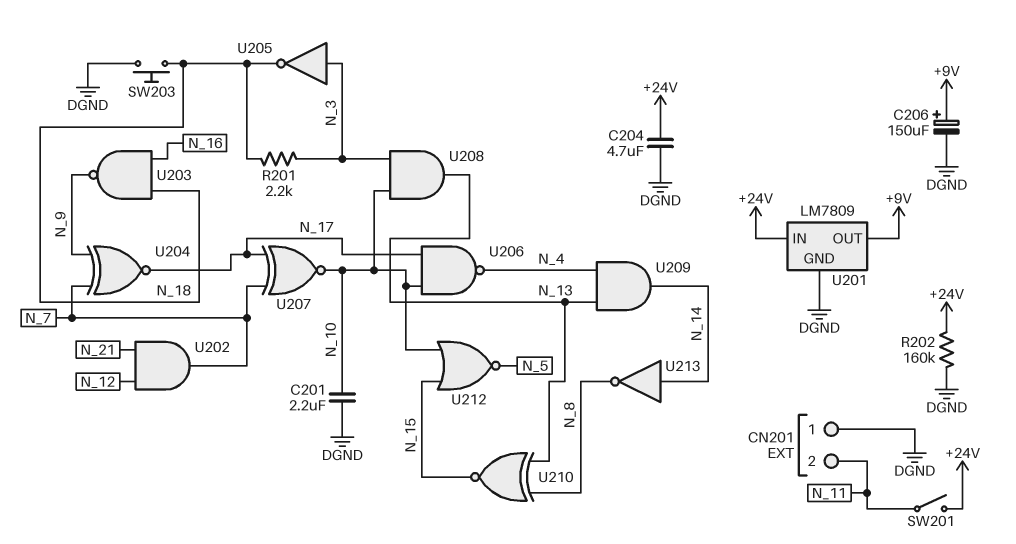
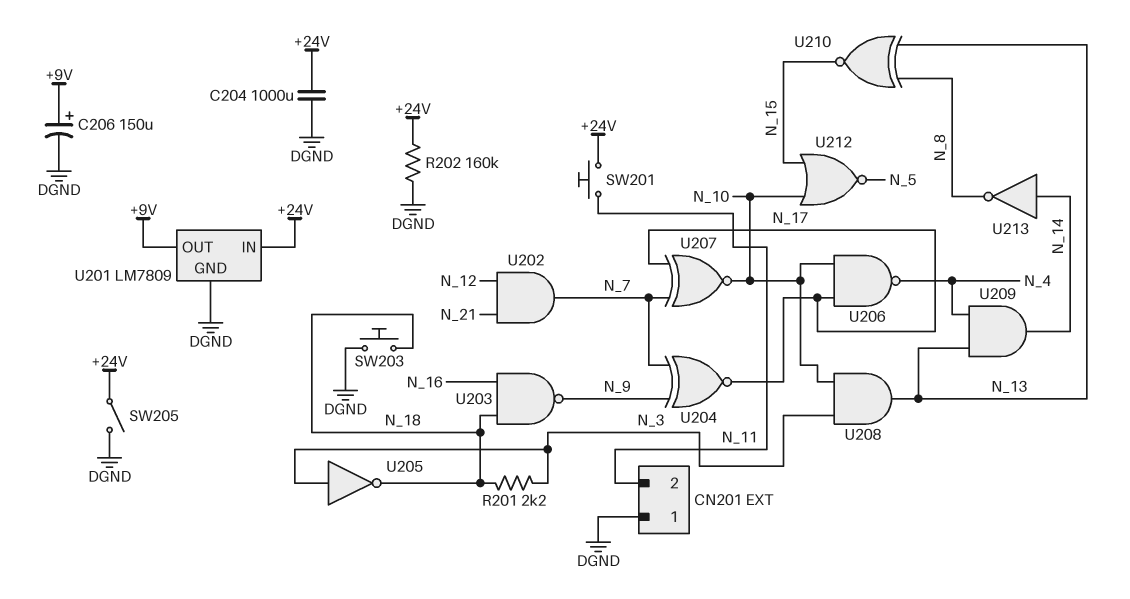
C201: 2.2uF (DGND, N_10) -> none
C204: 4.7uF (+24V, DGND) -> 1000uF (+24V, DGND)
SW201: switch (+24V, N_11) -> button (+24V, N_11)
SW205: none -> switch (+24V, DGND)

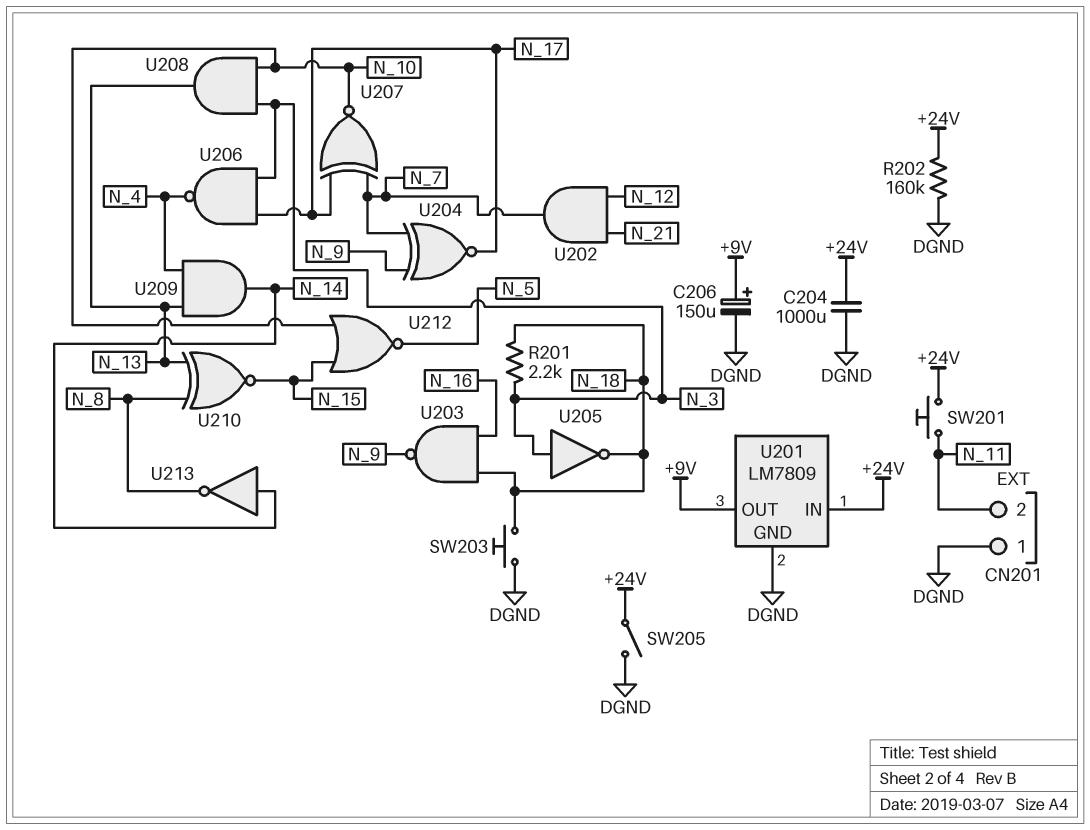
U206: NAND (in N_10, in N_17, out N_4) -> NAND (in N_3, in N_17, out N_4)

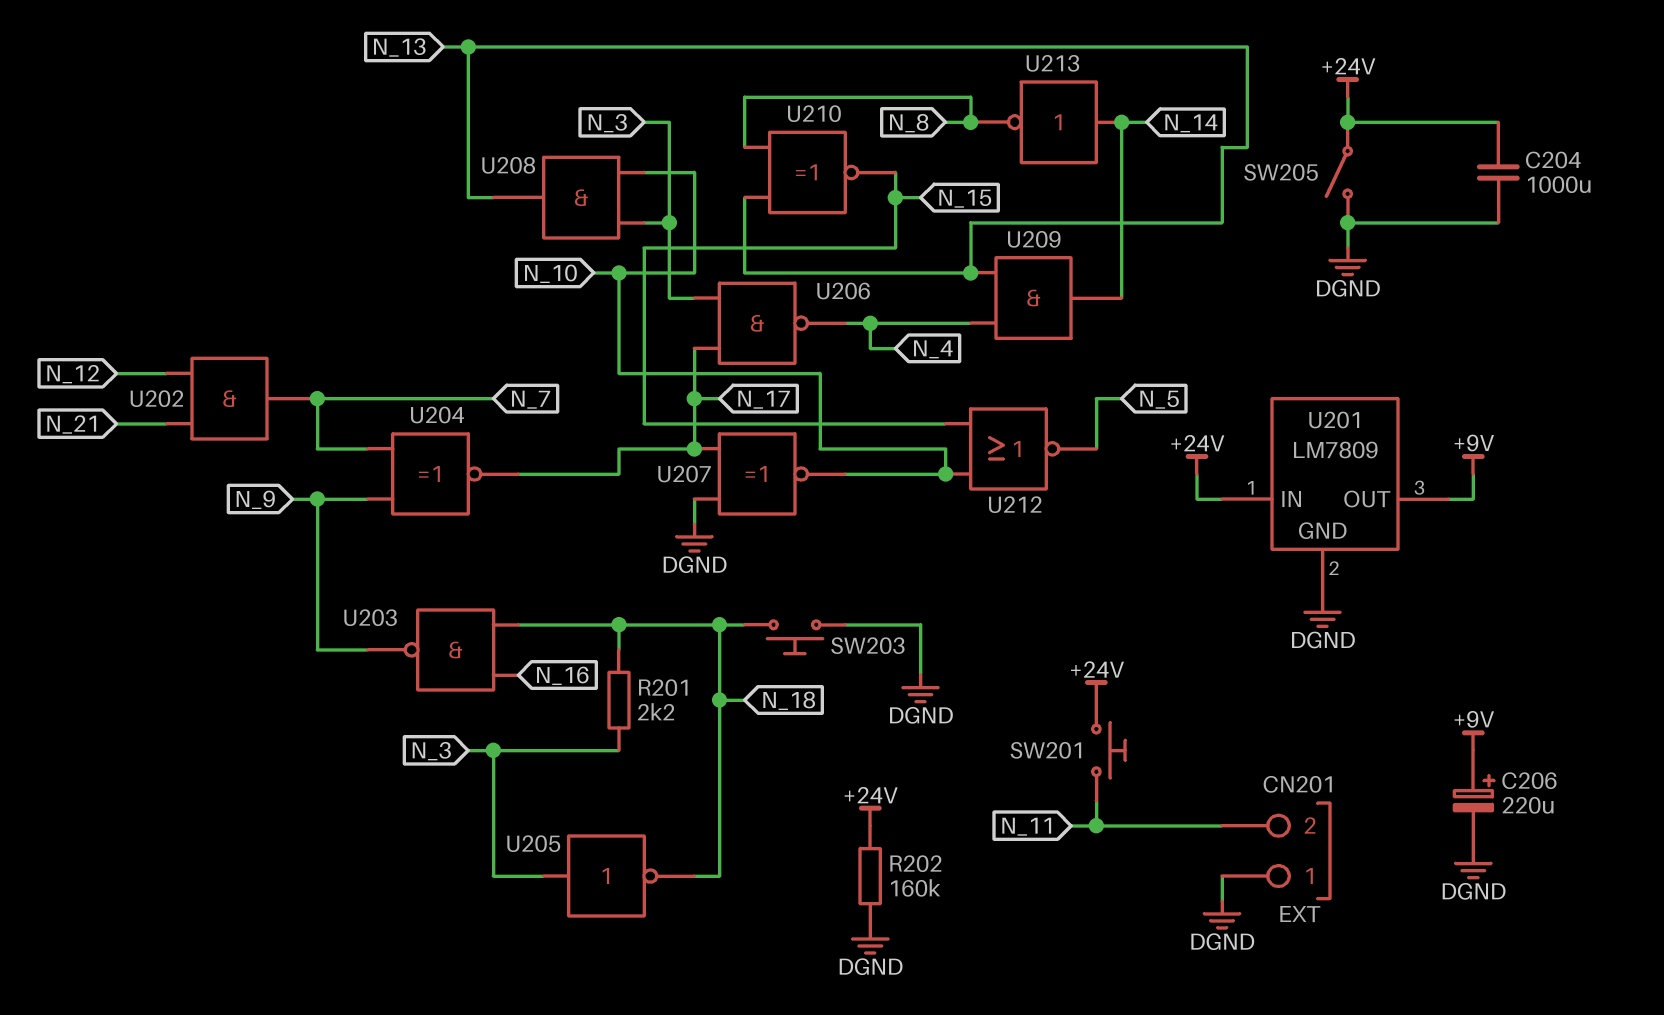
C206: 150uF (plus +9V, minus DGND) -> 220uF (plus +9V, minus DGND)
U207: XNOR (in N_7, in N_17, out N_10) -> XNOR (in DGND, in N_17, out N_10)

